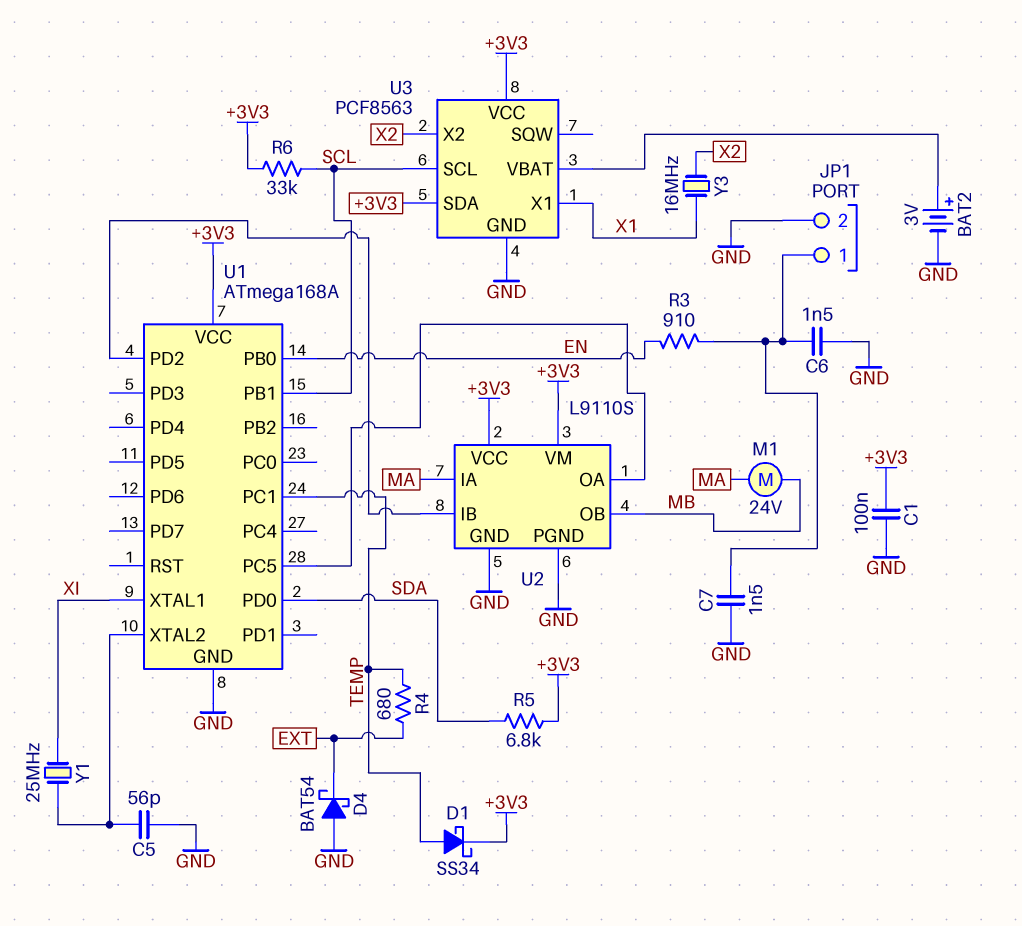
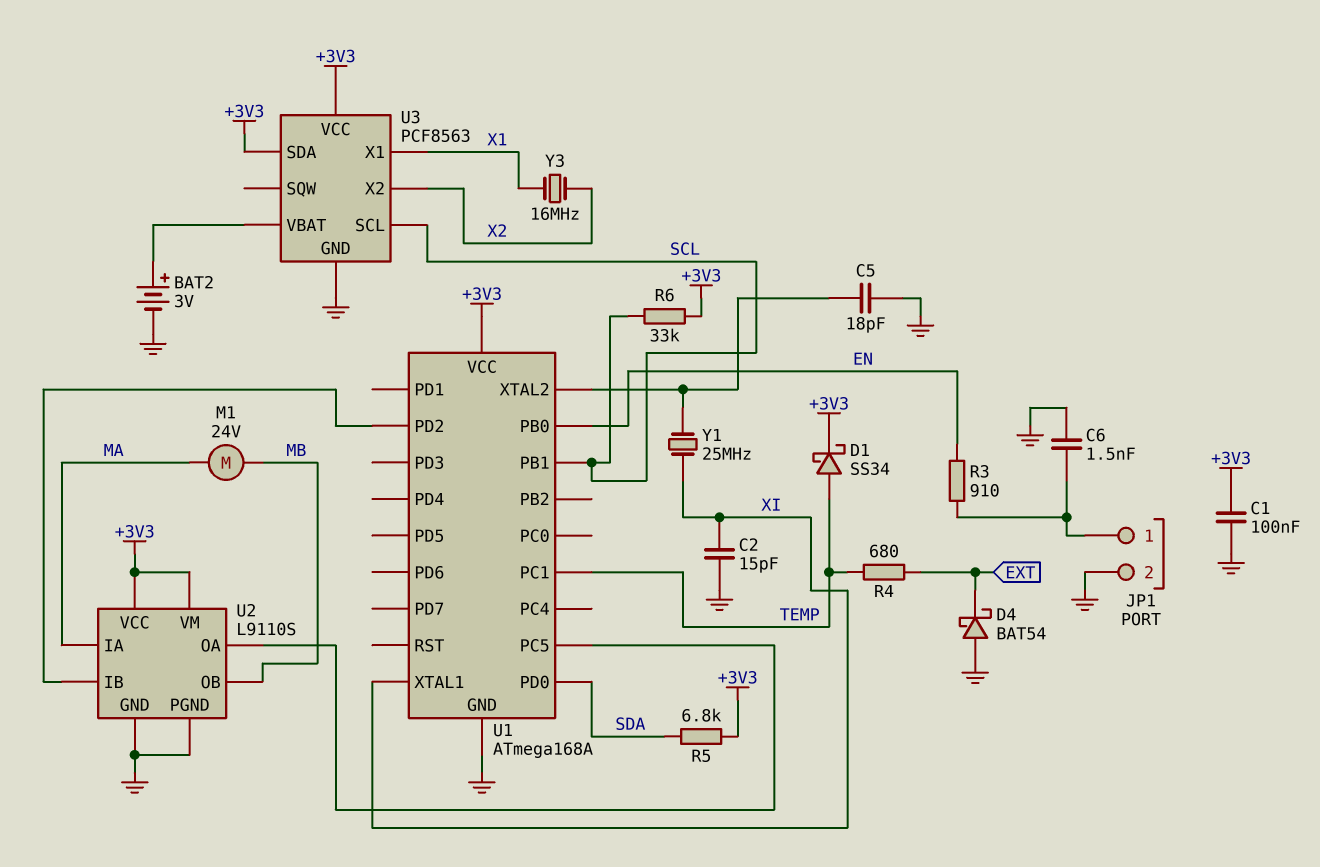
C2: none -> 15pF (GND, XI)
C5: 56pF (GND, U1/XTAL2) -> 18pF (GND, U1/XTAL2)
C7: 1.5nF (GND, JP1/1) -> none

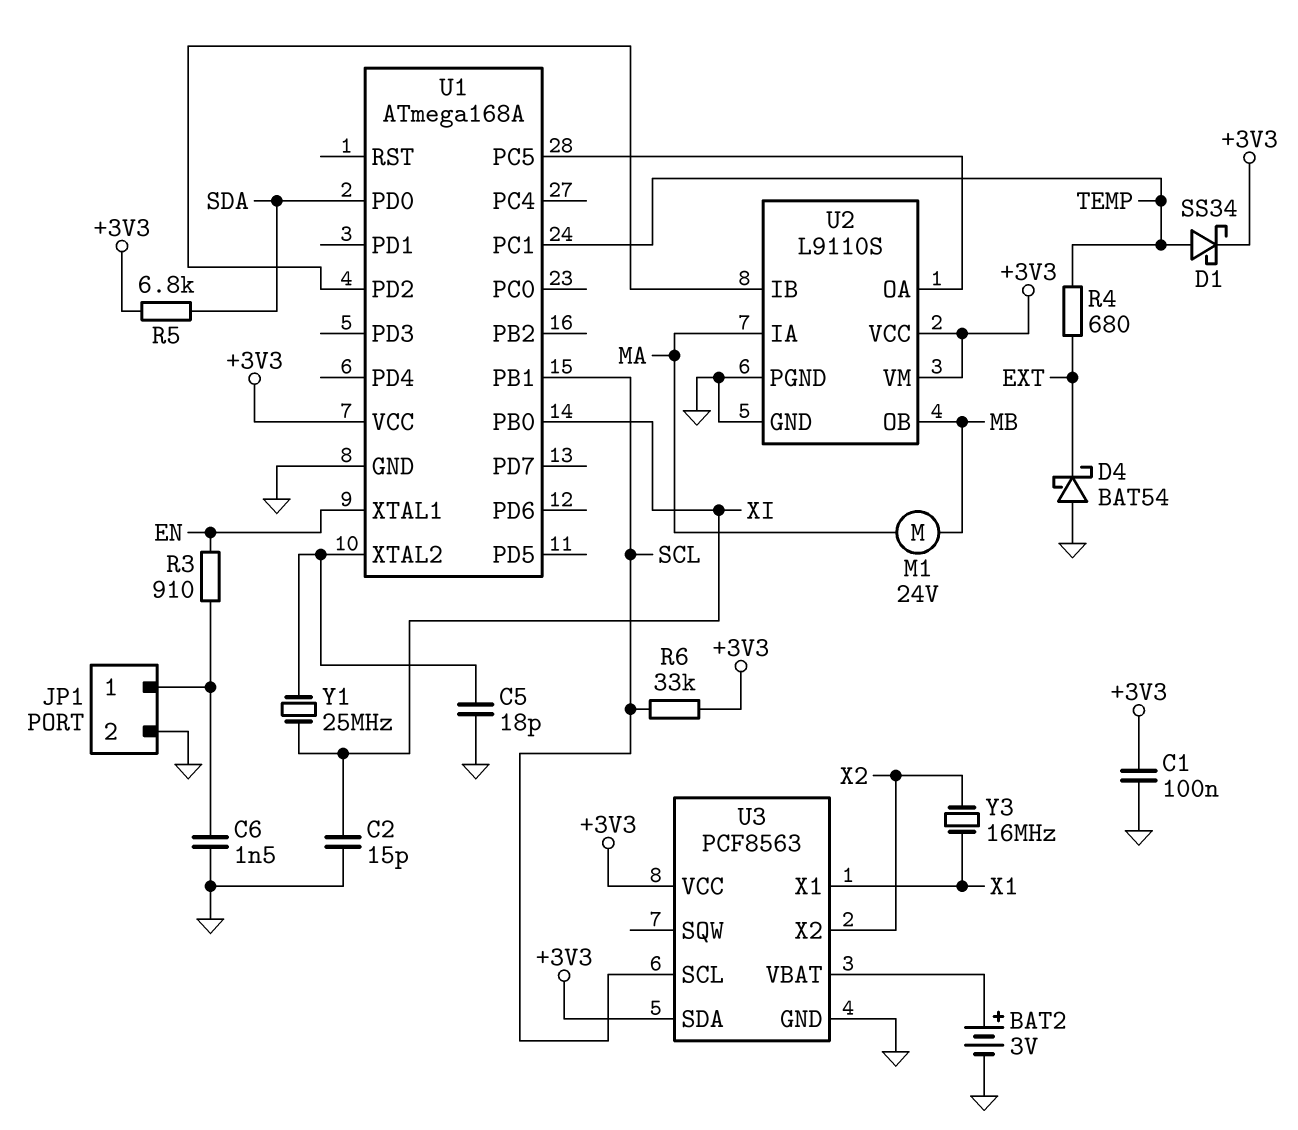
U1 pin PB0: EN -> XI
U1 pin XTAL1: XI -> EN

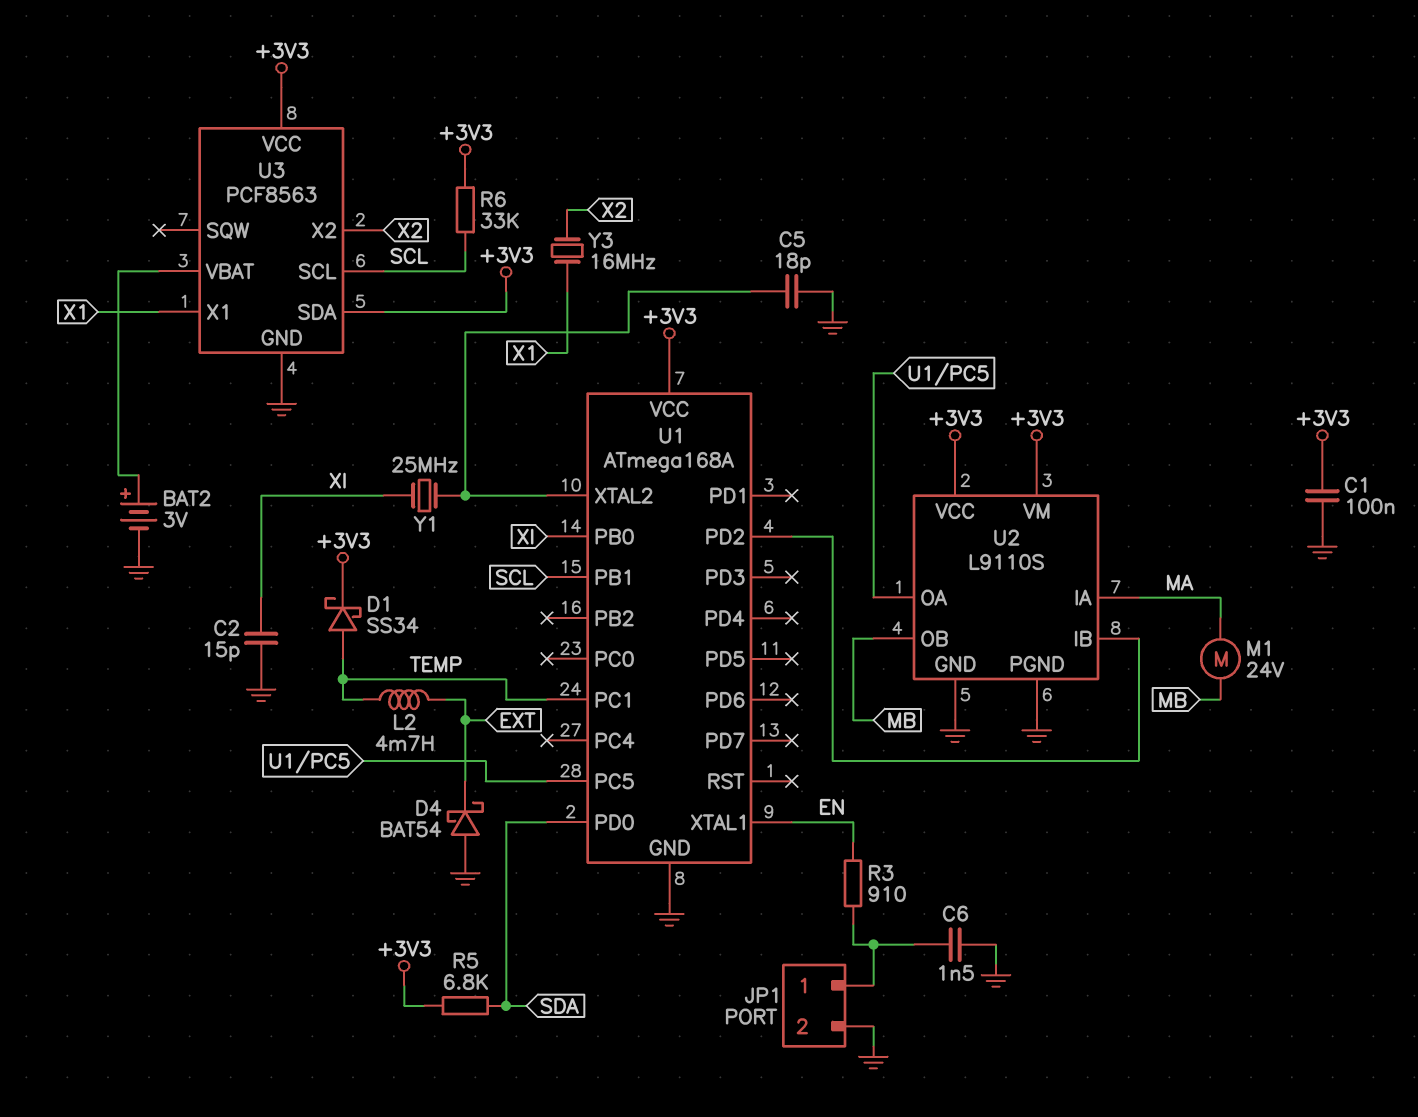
L2: none -> 4.7mH (EXT, TEMP)
R4: 680 (EXT, TEMP) -> none

